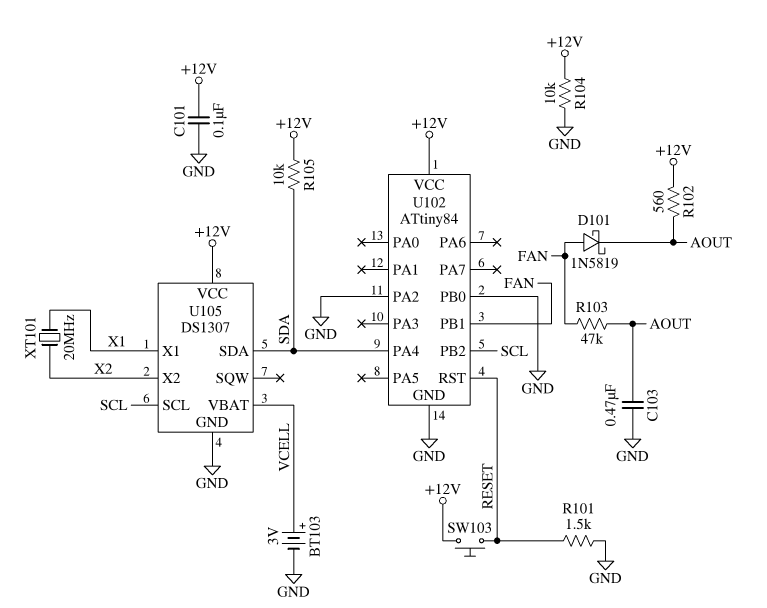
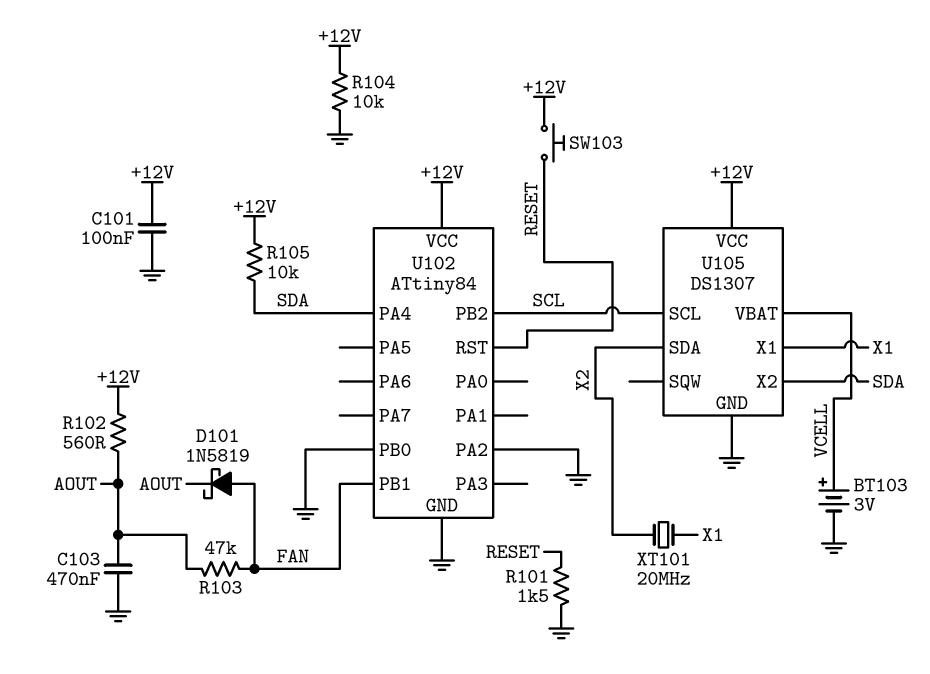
U105 pin SDA: SDA -> X2
U105 pin X2: X2 -> SDA

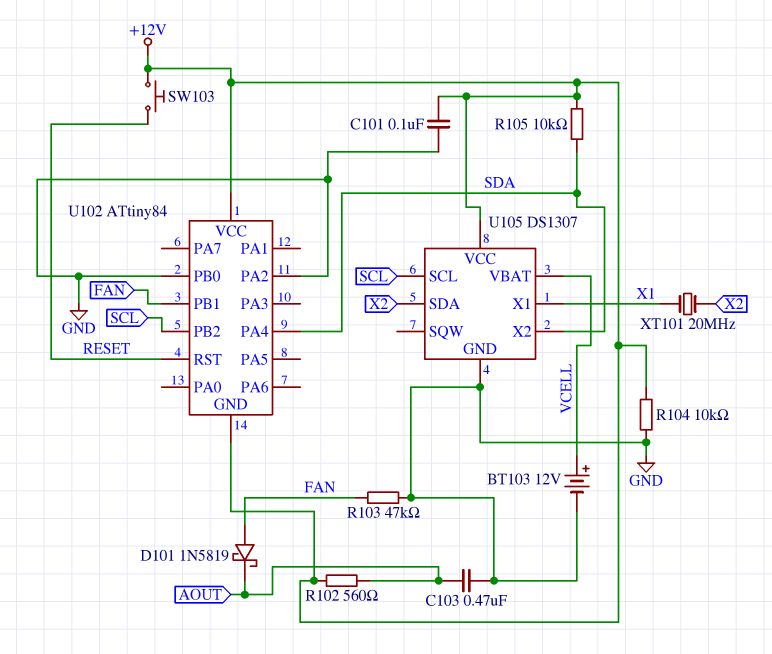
BT103: 3V (plus VCELL, minus GND) -> 12V (plus VCELL, minus GND)
R101: 1.5k (GND, RESET) -> none
R103: 47k (AOUT, FAN) -> 47k (FAN, GND)
U102 pin GND: GND -> +12V

